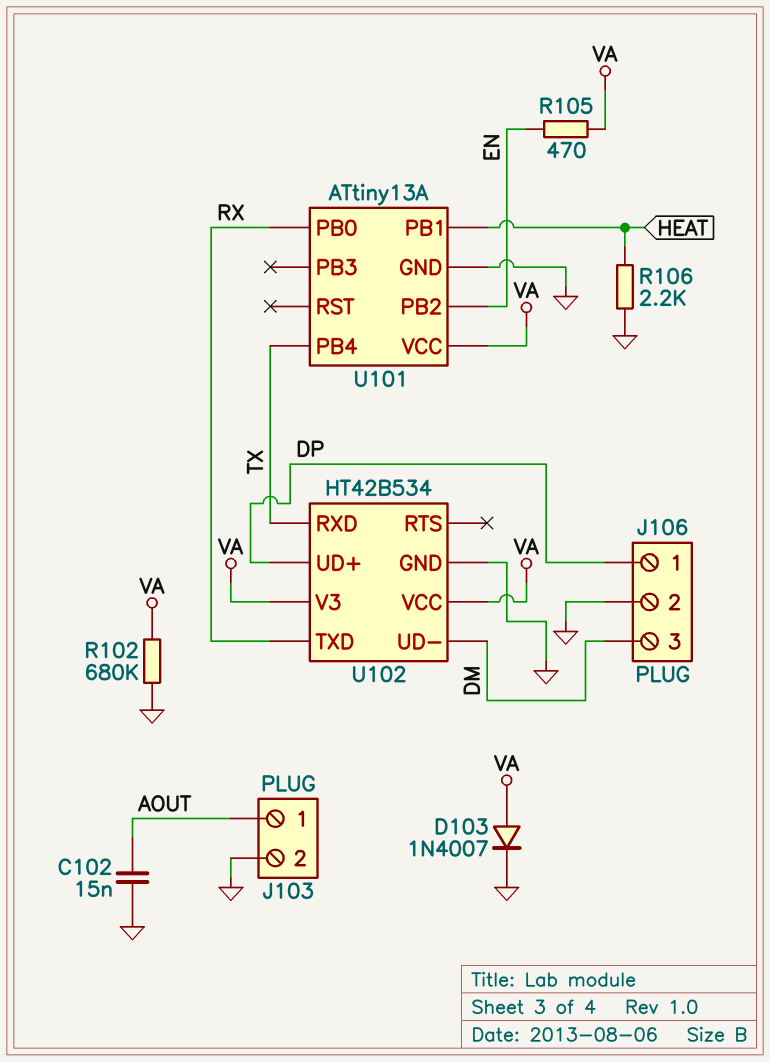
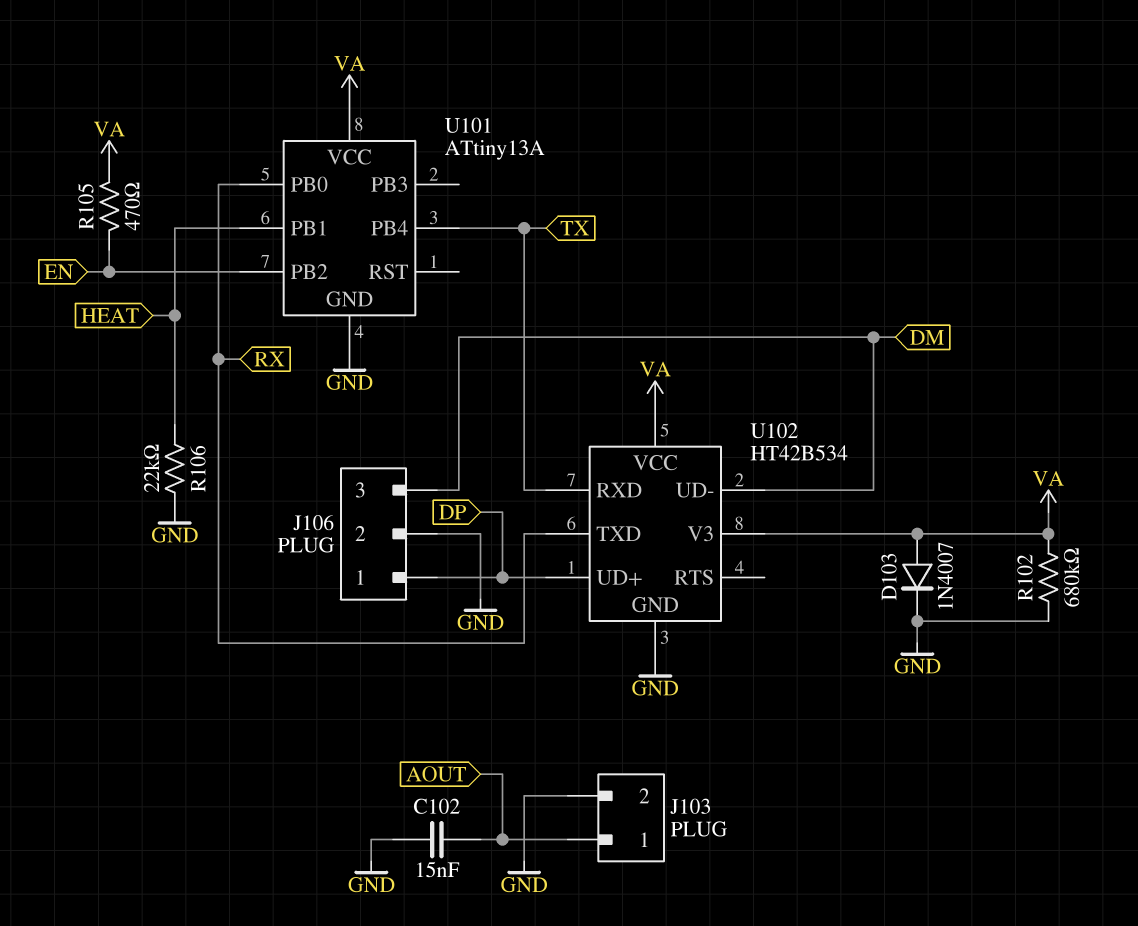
R106: 2.2k (GND, HEAT) -> 22k (GND, HEAT)

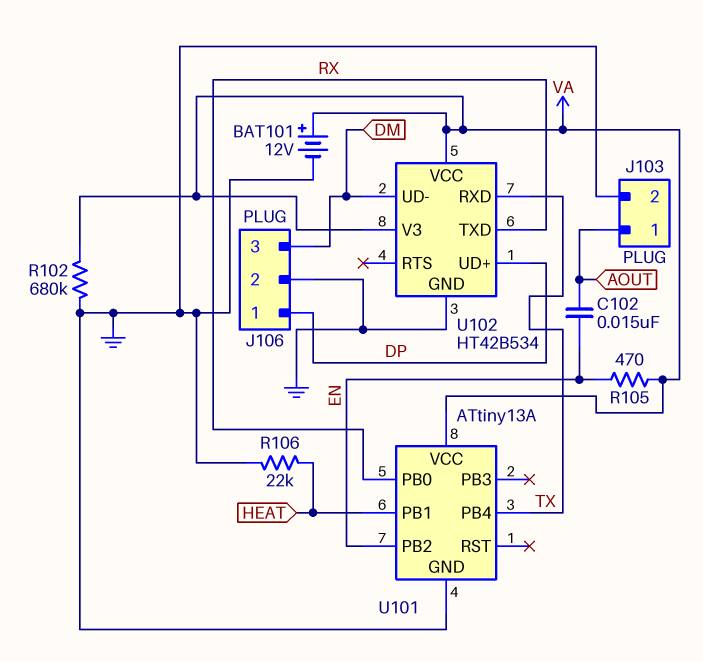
BAT101: none -> 12V (plus VA, minus GND)
C102: 15nF (AOUT, GND) -> 15nF (AOUT, EN)
D103: diode 1N4007 (A VA, K GND) -> none

